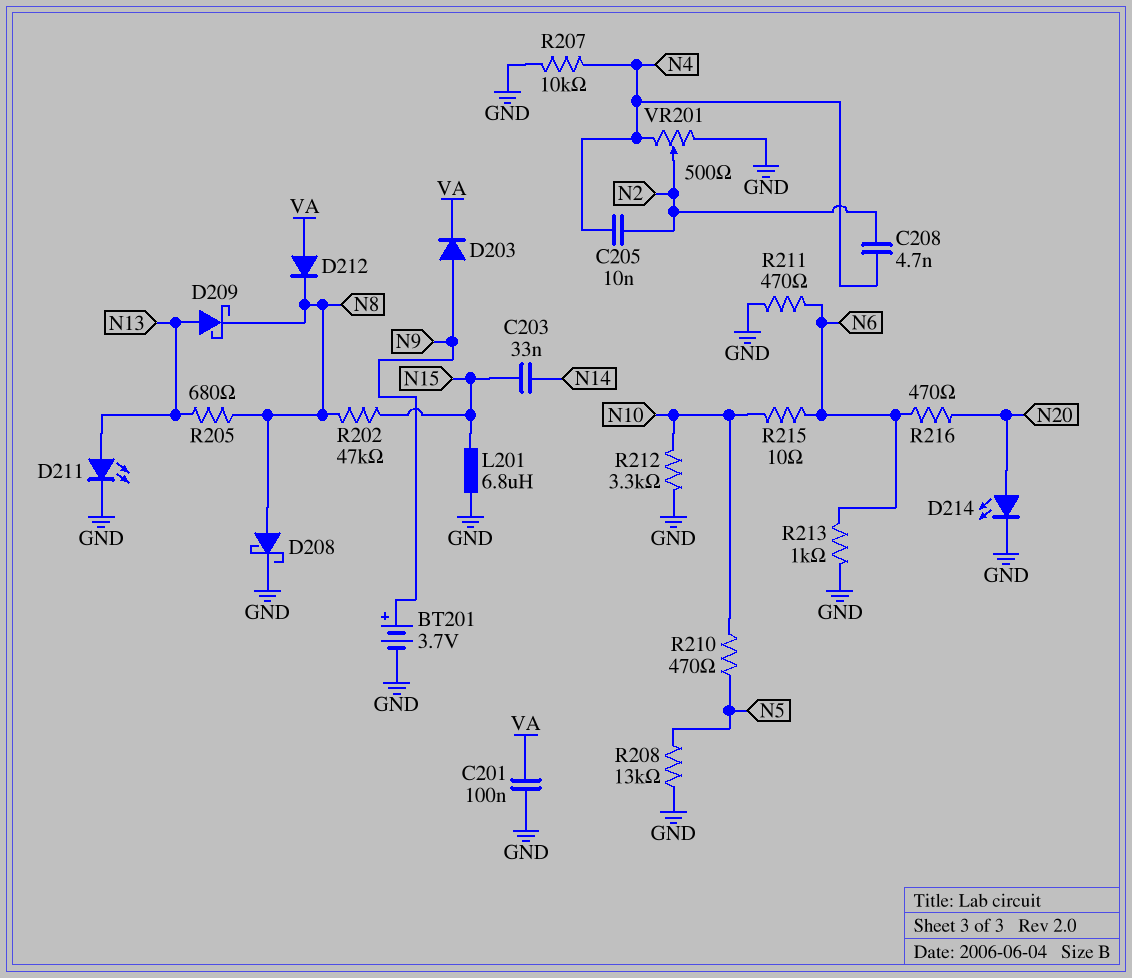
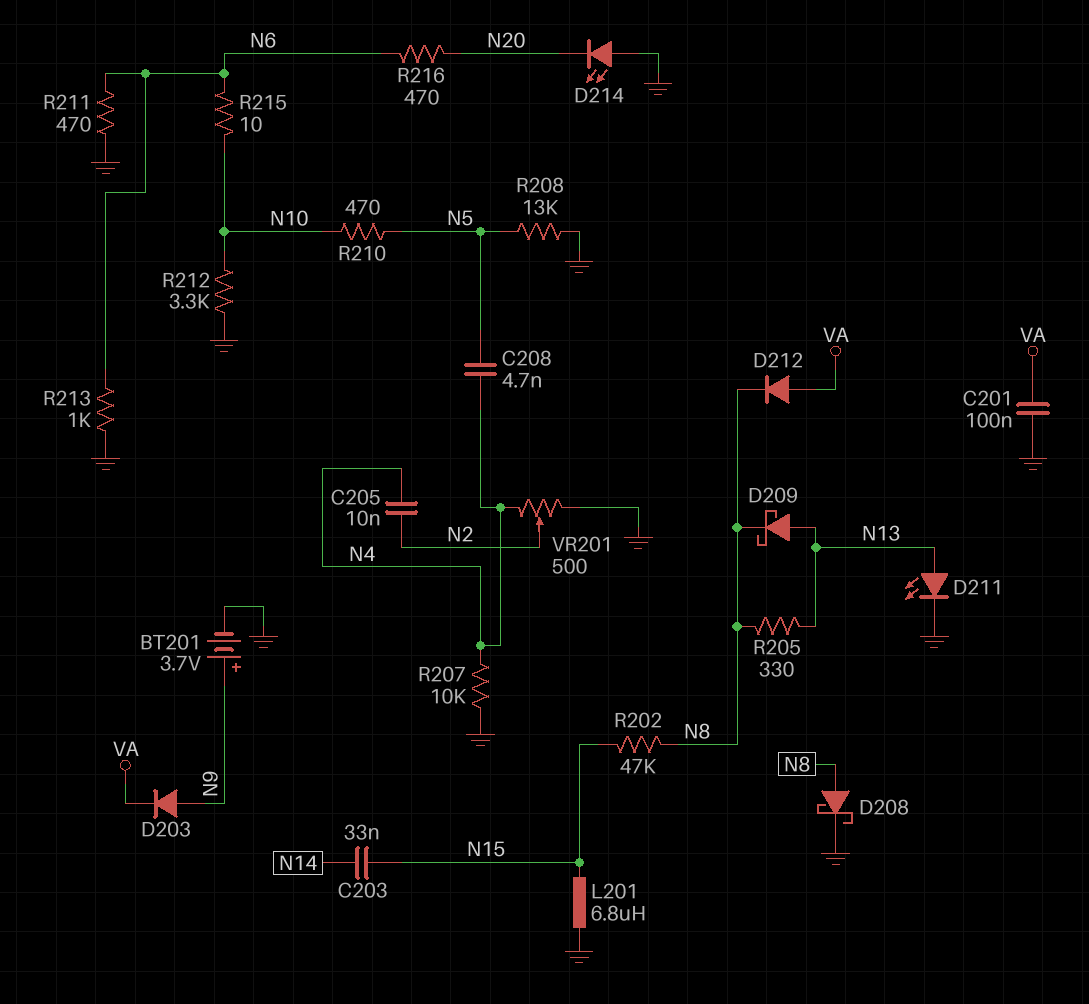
C208: 4.7nF (N2, N4) -> 4.7nF (N4, N5)
D214: LED (A N20, K GND) -> LED (A GND, K N20)
R205: 680 (N8, N13) -> 330 (N8, N13)

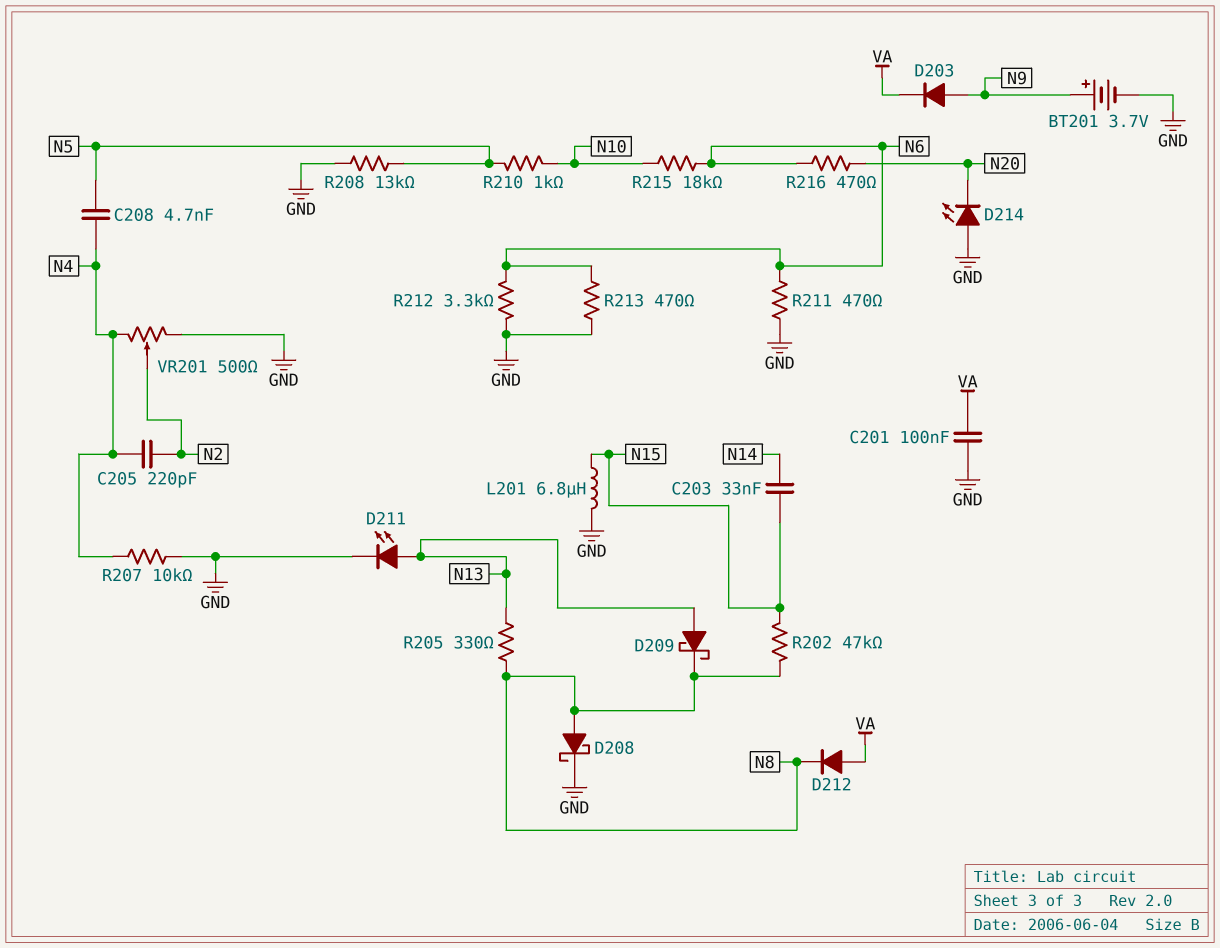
C205: 10nF (N2, N4) -> 220pF (N2, N4)
R210: 470 (N5, N10) -> 1k (N5, N10)
R212: 3.3k (GND, N10) -> 3.3k (GND, N6)
R213: 1k (GND, N6) -> 470 (GND, N6)
R215: 10 (N6, N10) -> 18k (N6, N10)

